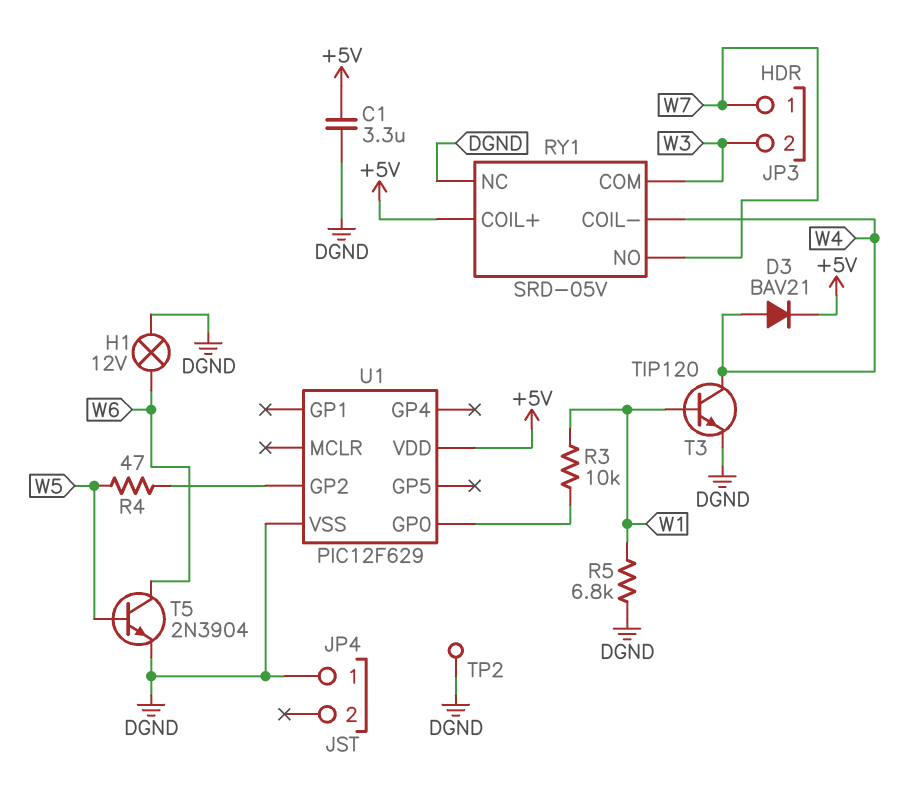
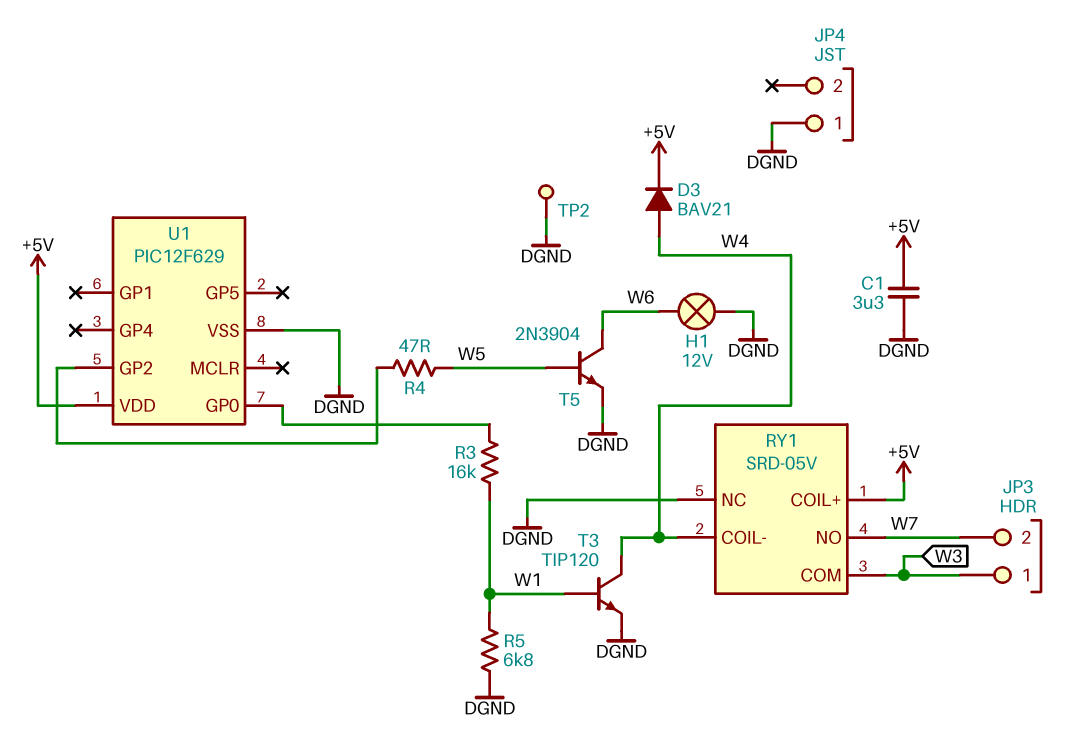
JP3 pin 1: W7 -> W3
JP3 pin 2: W3 -> W7
R3: 10k (U1/GP0, W1) -> 16k (U1/GP0, W1)

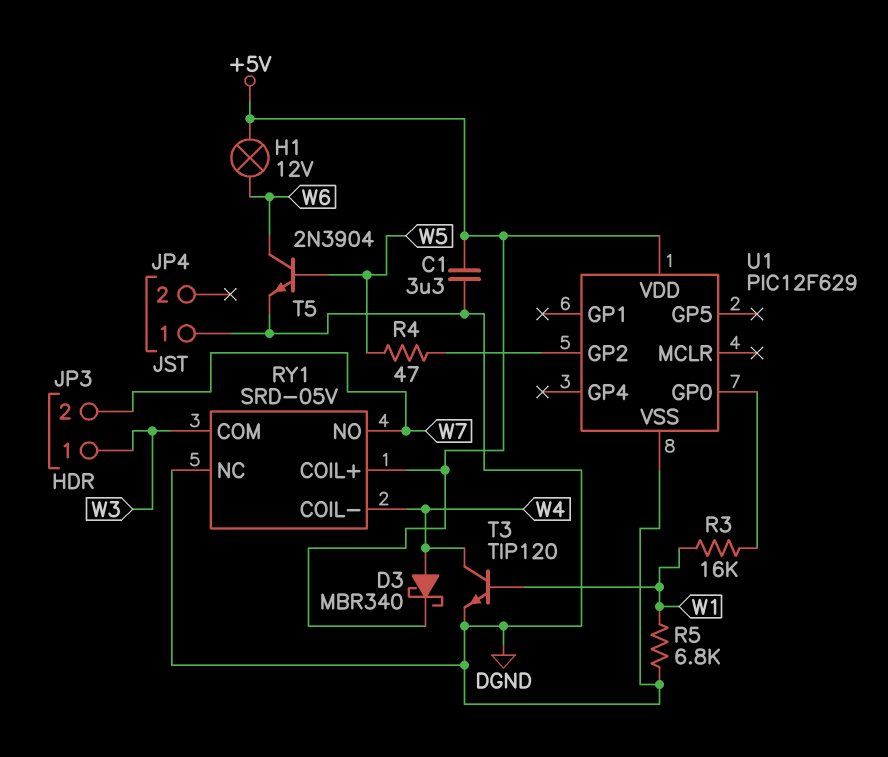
D3: diode BAV21 (A W4, K +5V) -> schottky MBR340 (A W4, K +5V)
H1: lamp 12V (DGND, W6) -> lamp 12V (+5V, W6)
TP2: test point (DGND) -> none

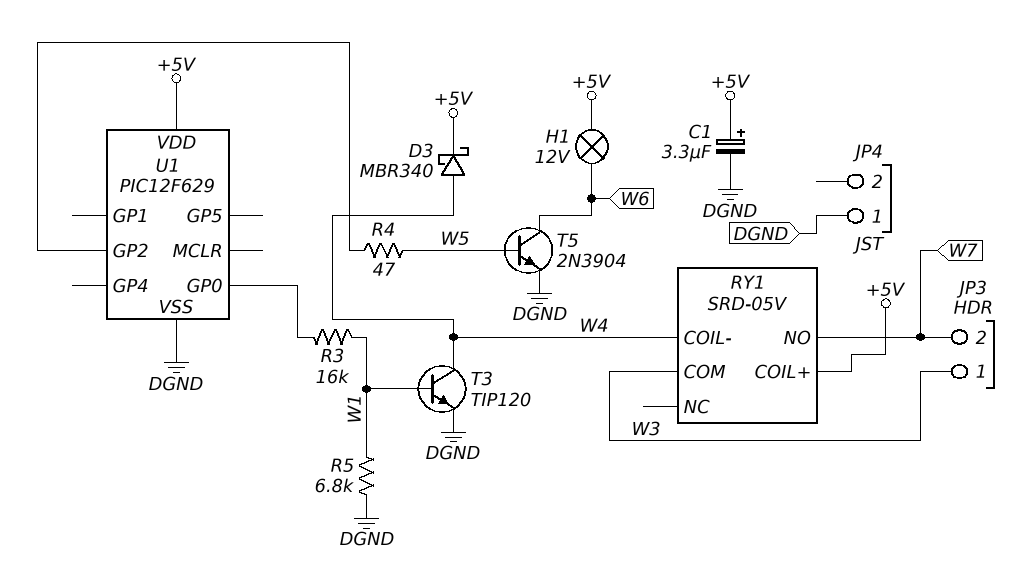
C1: 3.3uF (+5V, DGND) -> 3.3uF (plus +5V, minus DGND)
RY1 pin NC: DGND -> none

